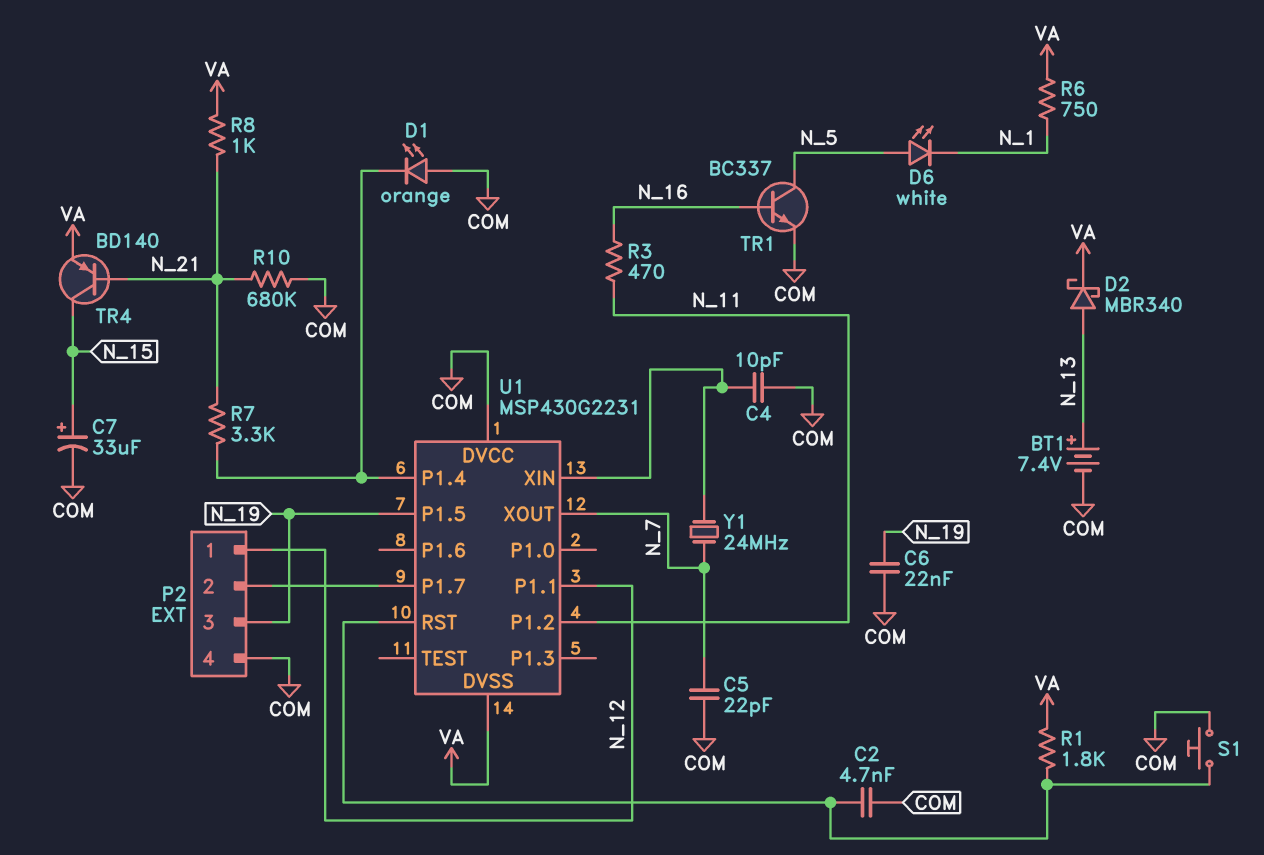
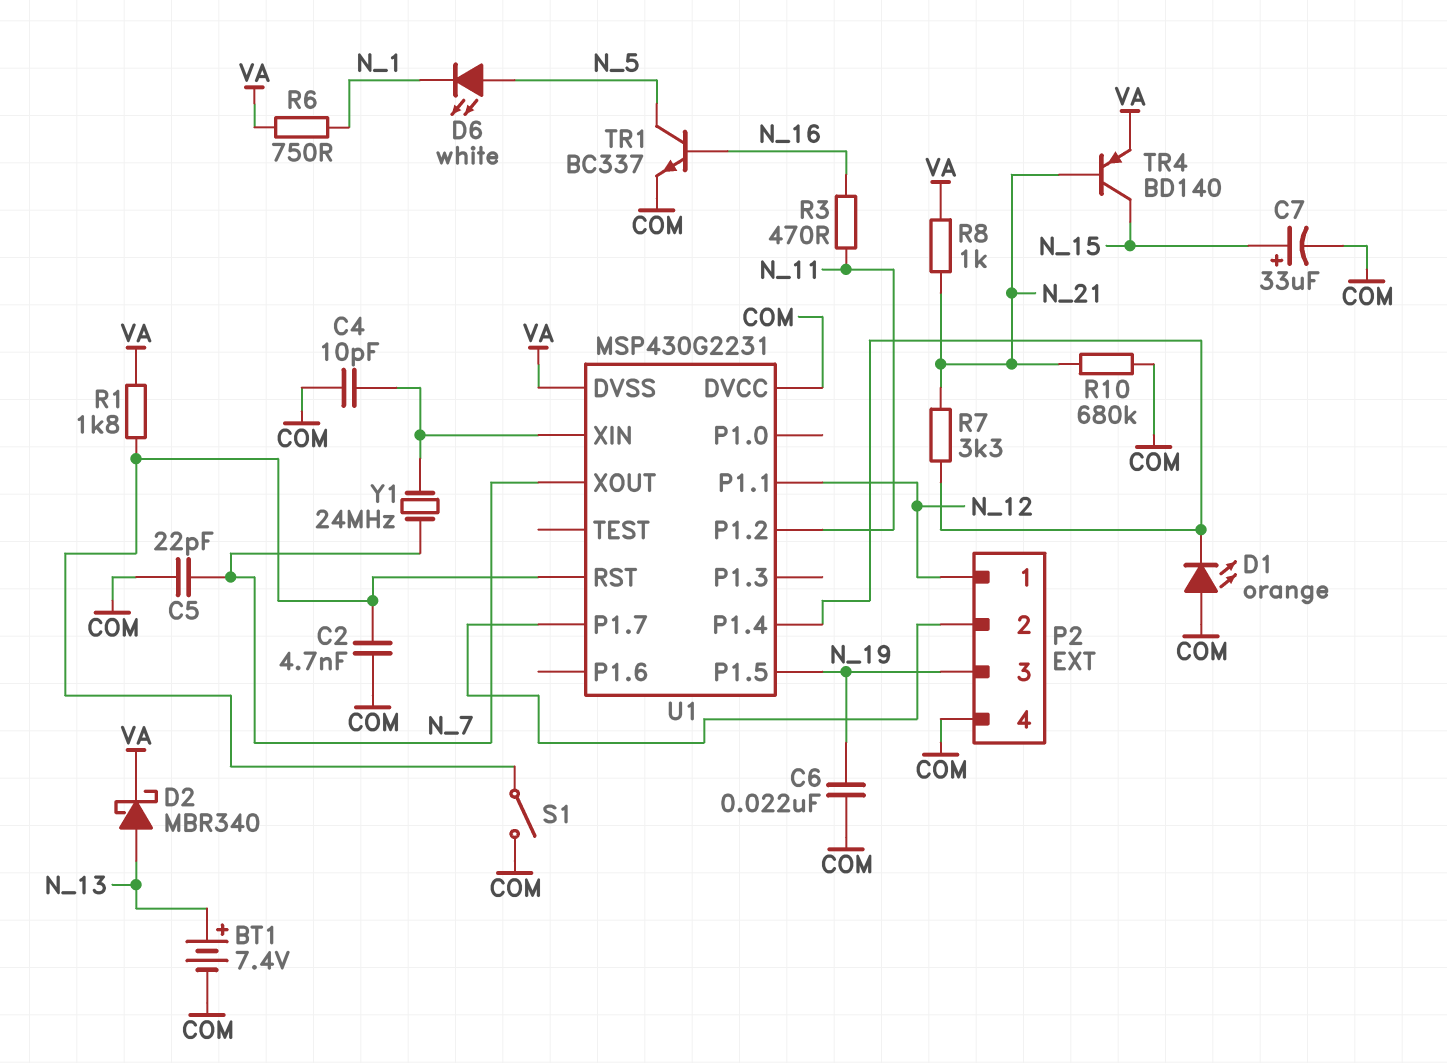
S1: button (COM, U1/RST) -> switch (COM, U1/RST)

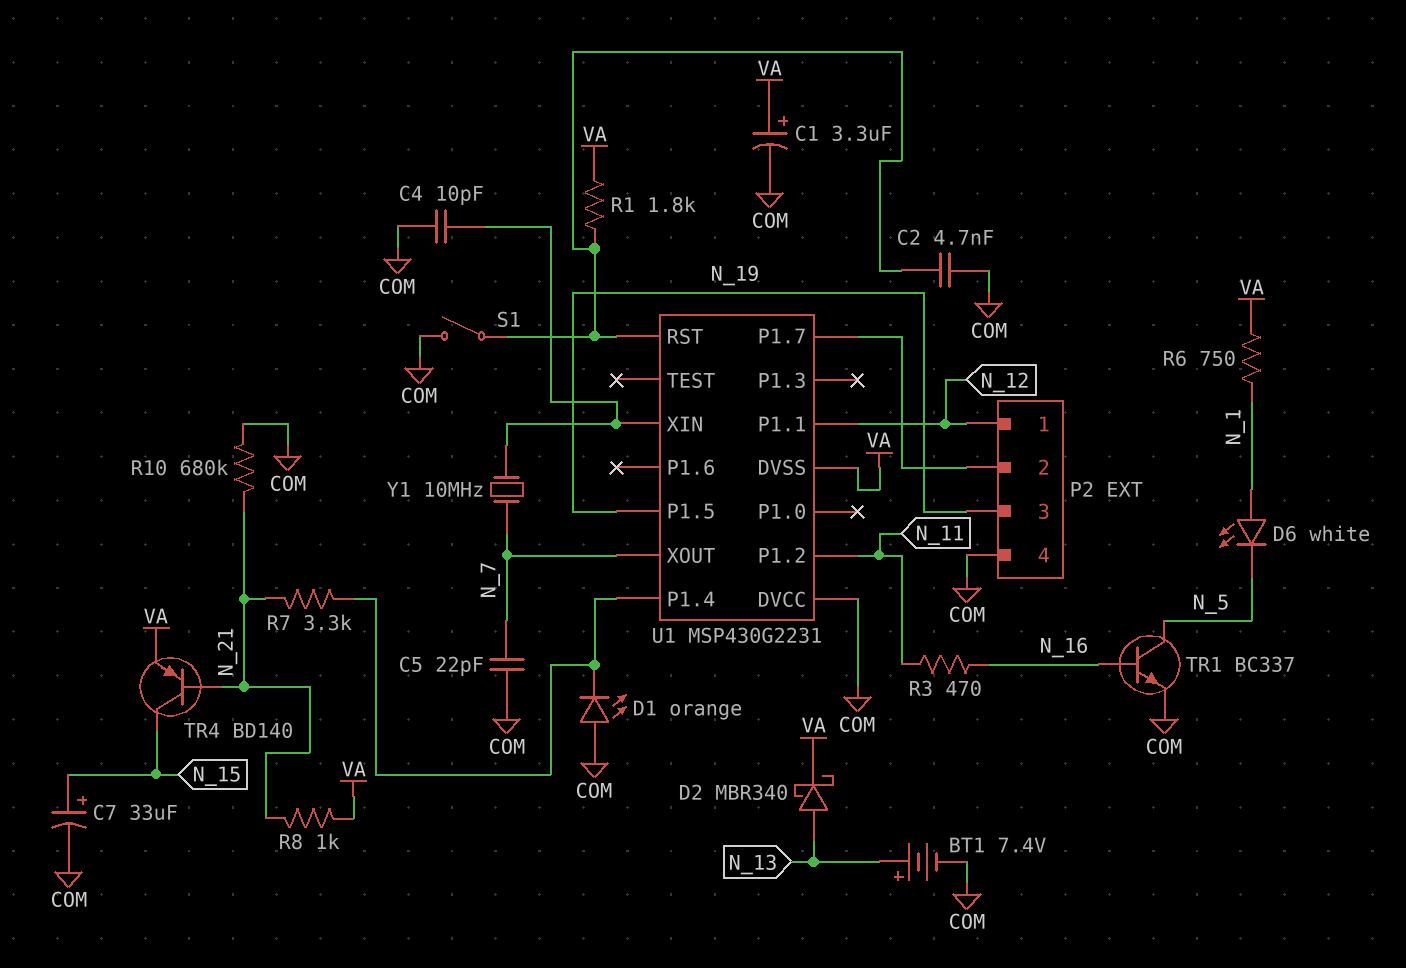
C1: none -> 3.3uF (plus VA, minus COM)
C6: 22nF (COM, N_19) -> none
D6: LED white (A N_5, K N_1) -> LED white (A N_1, K N_5)
Y1: 24MHz (N_7, U1/XIN) -> 10MHz (N_7, U1/XIN)

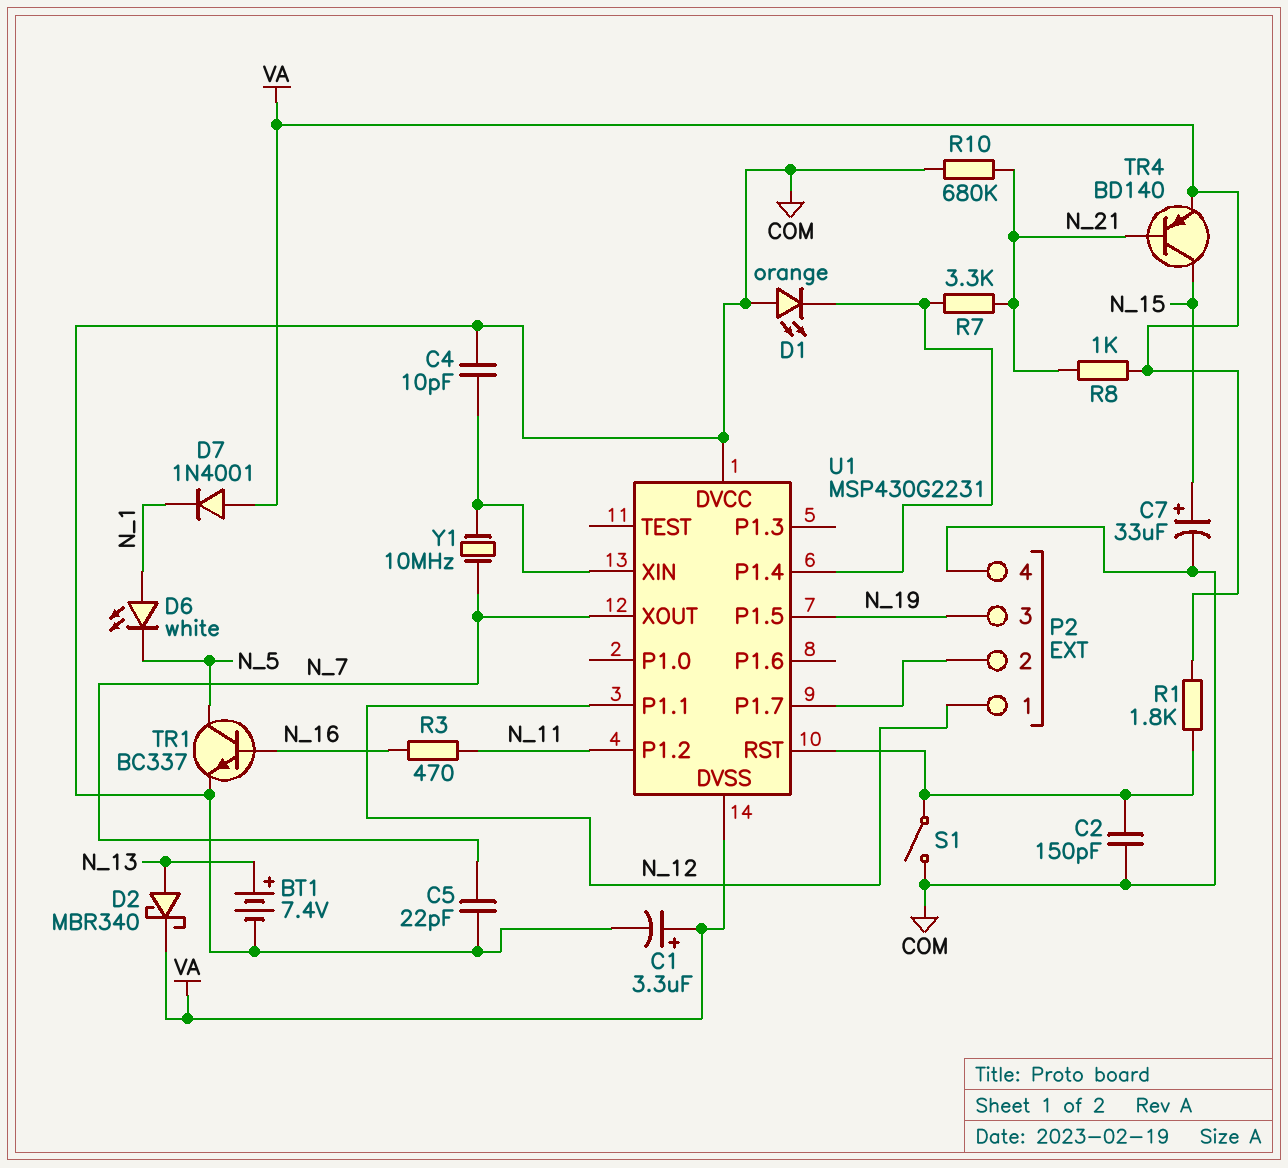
C2: 4.7nF (COM, U1/RST) -> 150pF (COM, U1/RST)
D7: none -> diode 1N4001 (A VA, K N_1)
R6: 750 (N_1, VA) -> none

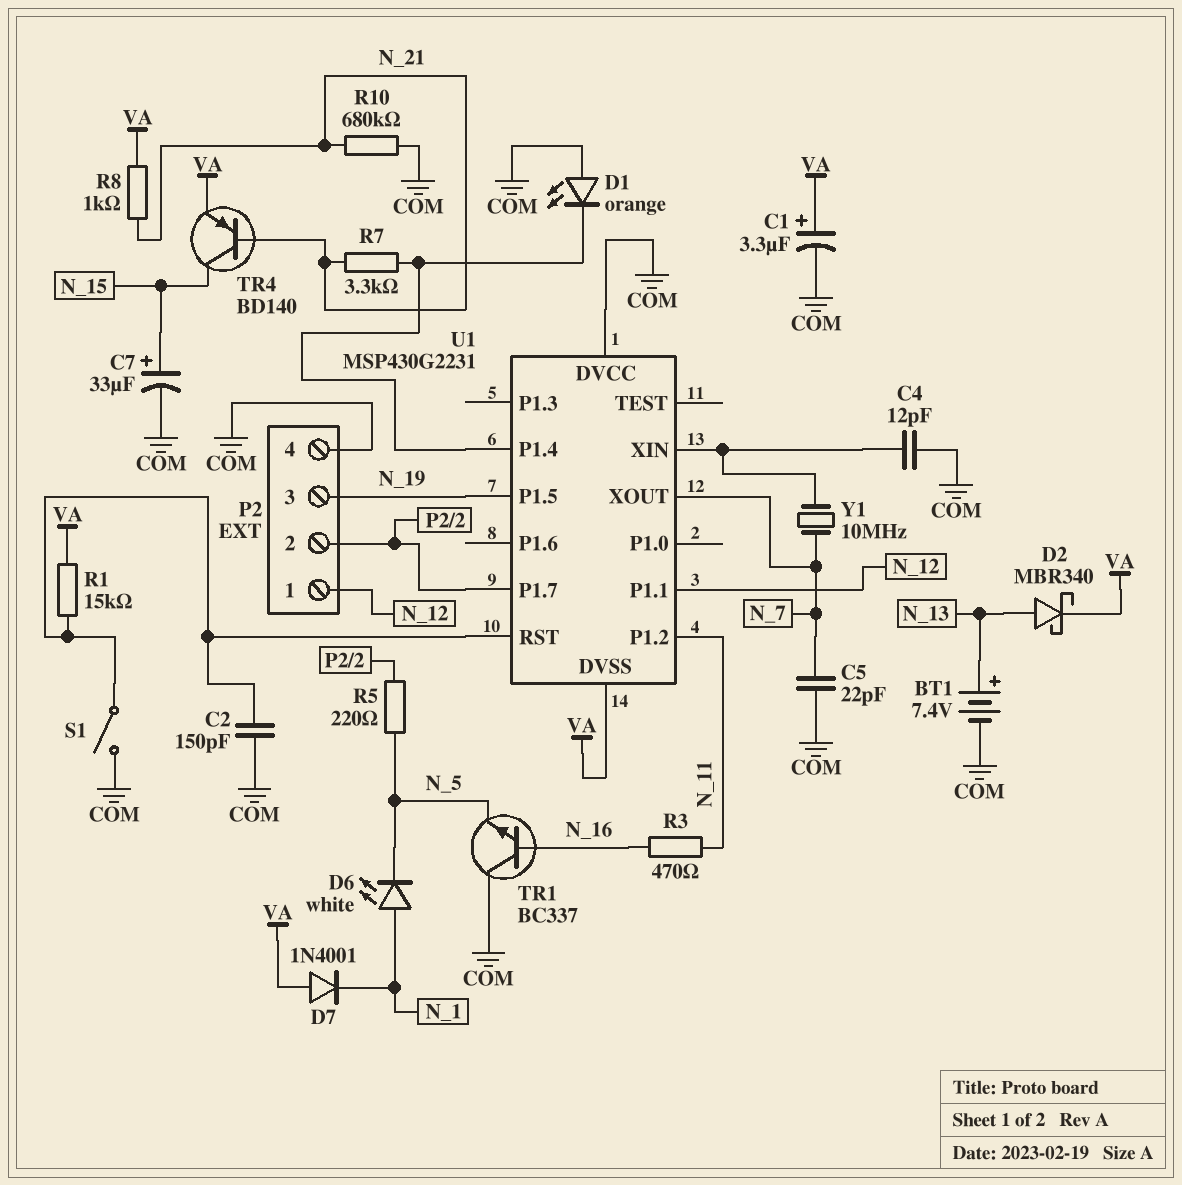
C4: 10pF (COM, U1/XIN) -> 12pF (COM, U1/XIN)
R1: 1.8k (U1/RST, VA) -> 15k (U1/RST, VA)
R5: none -> 220 (N_5, P2/2)
TR1: NPN BC337 (B N_16, C N_5, E COM) -> NPN BC337 (B N_16, C COM, E N_5)

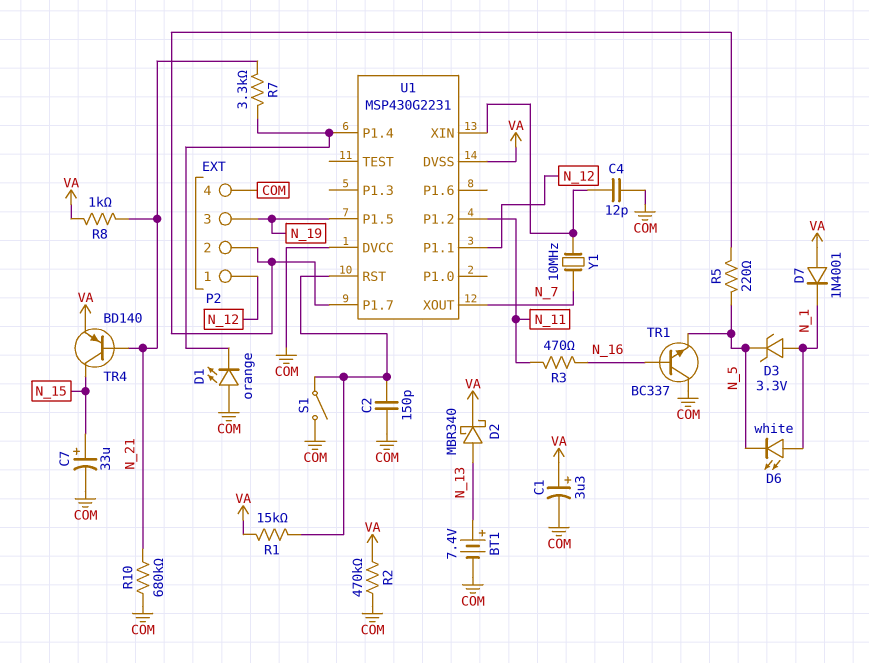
C5: 22pF (COM, N_7) -> none
D3: none -> zener 3.3V (A N_1, K N_5)
R2: none -> 470k (COM, VA)

